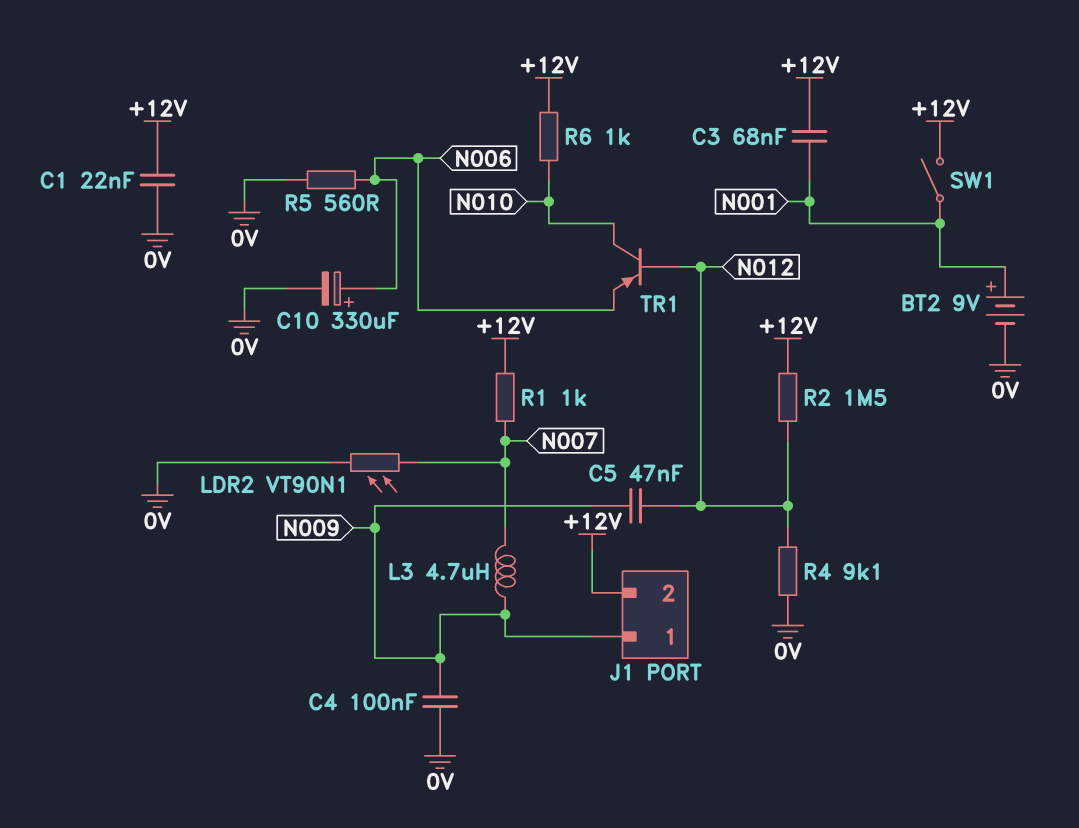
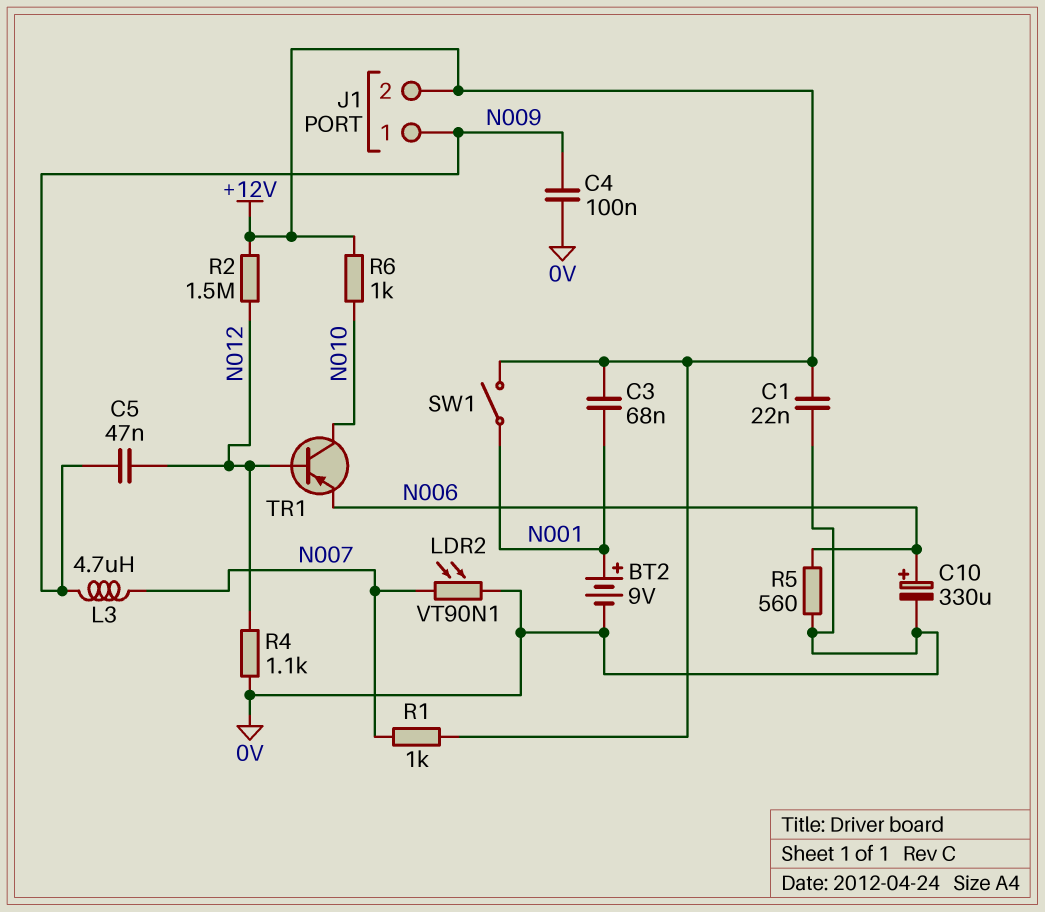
R4: 9.1k (0V, N012) -> 1.1k (0V, N012)

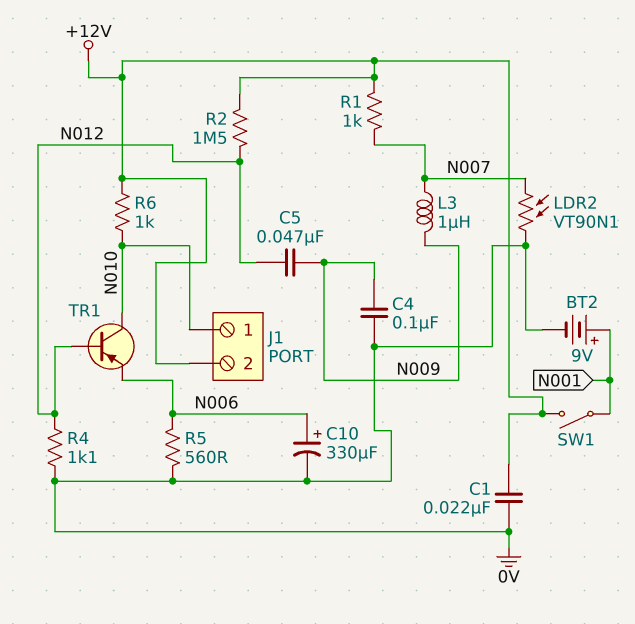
C3: 68nF (+12V, N001) -> none
J1 pin 1: N009 -> N010
L3: 4.7uH (N007, N009) -> 1uH (N007, N009)

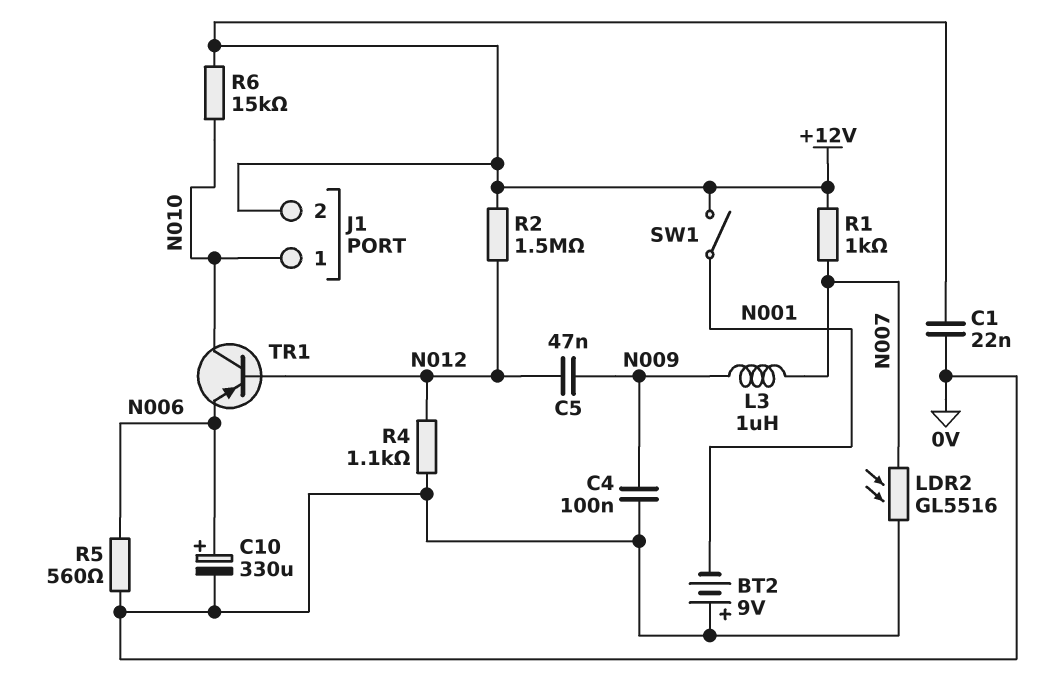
BT2: 9V (plus N001, minus 0V) -> 9V (plus 0V, minus N001)
LDR2: VT90N1 (0V, N007) -> GL5516 (0V, N007)
R6: 1k (+12V, N010) -> 15k (+12V, N010)

